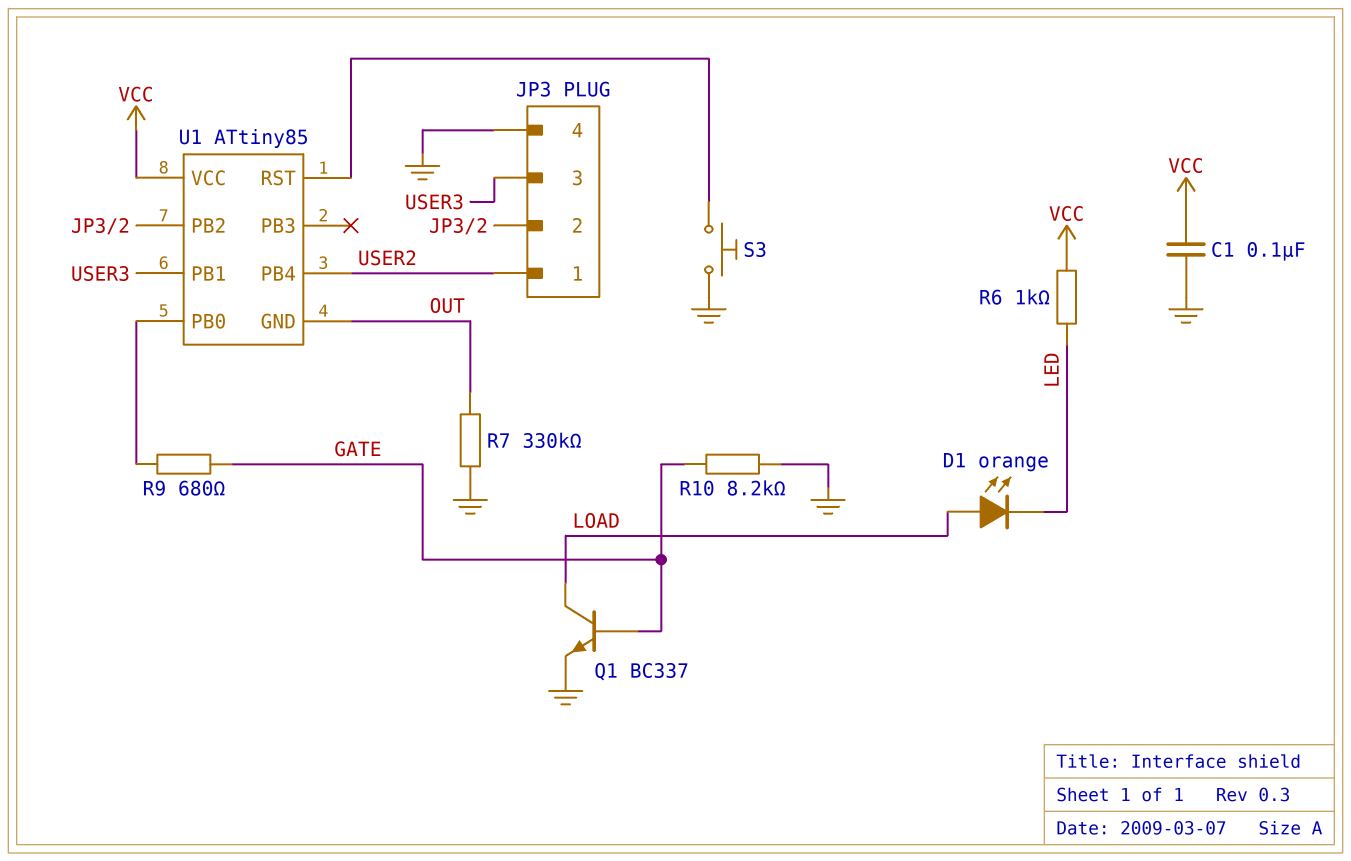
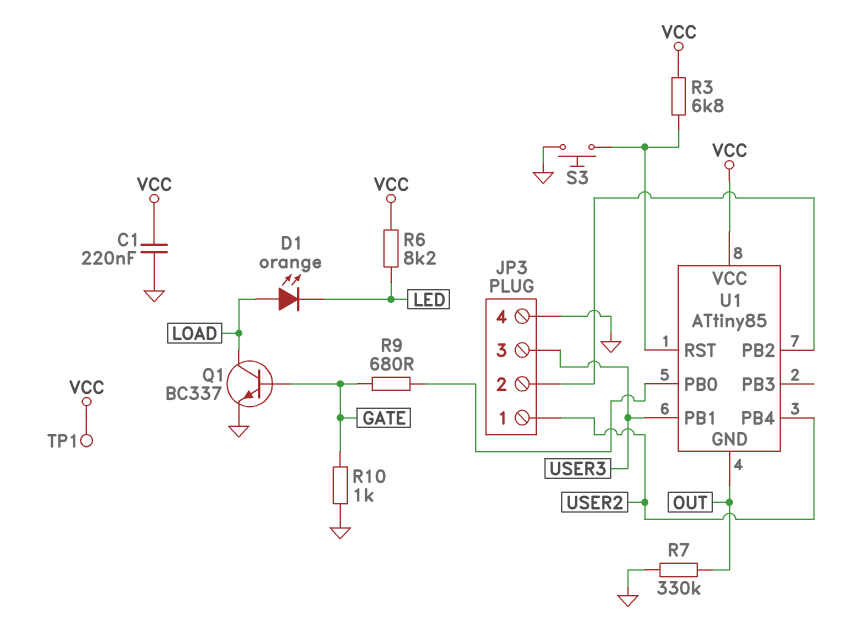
C1: 100nF (GND, VCC) -> 220nF (GND, VCC)
R3: none -> 6.8k (U1/RST, VCC)
R6: 1k (LED, VCC) -> 8.2k (LED, VCC)
R10: 8.2k (GATE, GND) -> 1k (GATE, GND)
TP1: none -> test point (VCC)

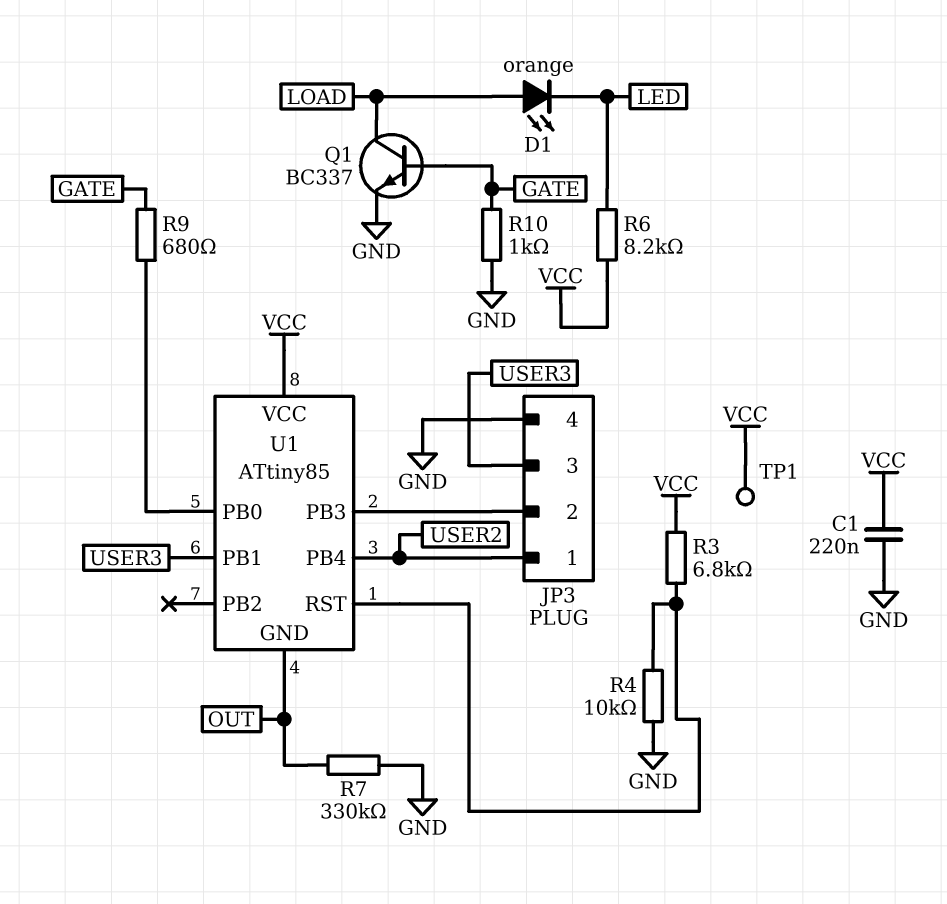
R4: none -> 10k (GND, U1/RST)
S3: button (GND, U1/RST) -> none
U1 pin PB2: JP3/2 -> none
U1 pin PB3: none -> JP3/2

